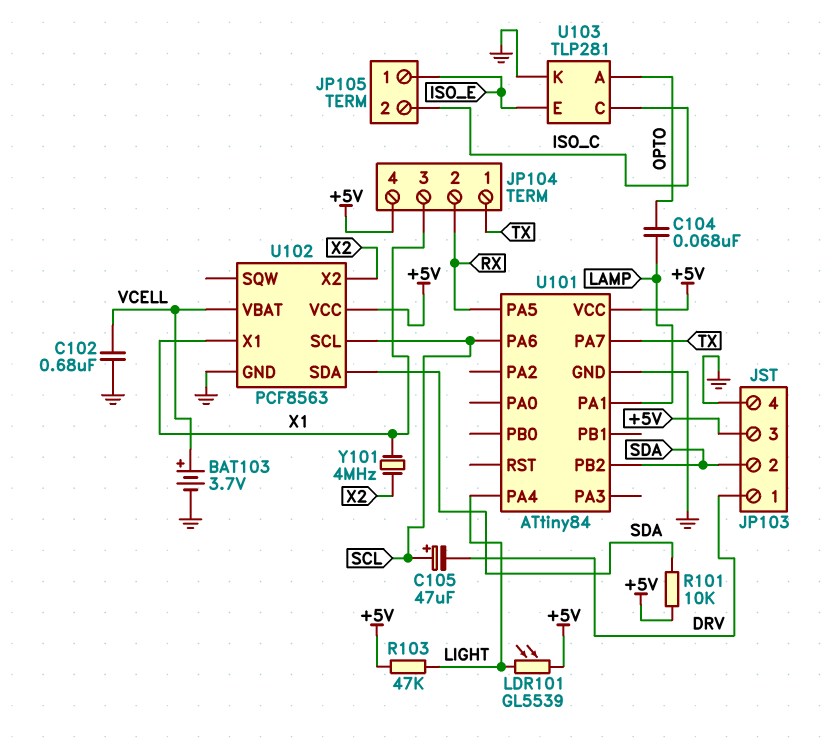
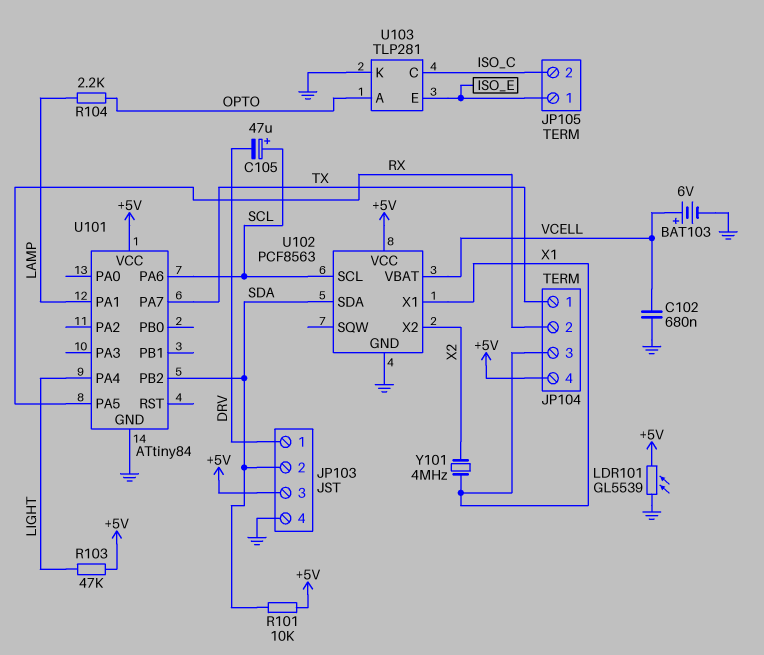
BAT103: 3.7V (plus VCELL, minus GND) -> 6V (plus VCELL, minus GND)
C104: 68nF (LAMP, OPTO) -> none
LDR101: GL5539 (+5V, LIGHT) -> GL5539 (+5V, GND)
R104: none -> 2.2k (LAMP, OPTO)

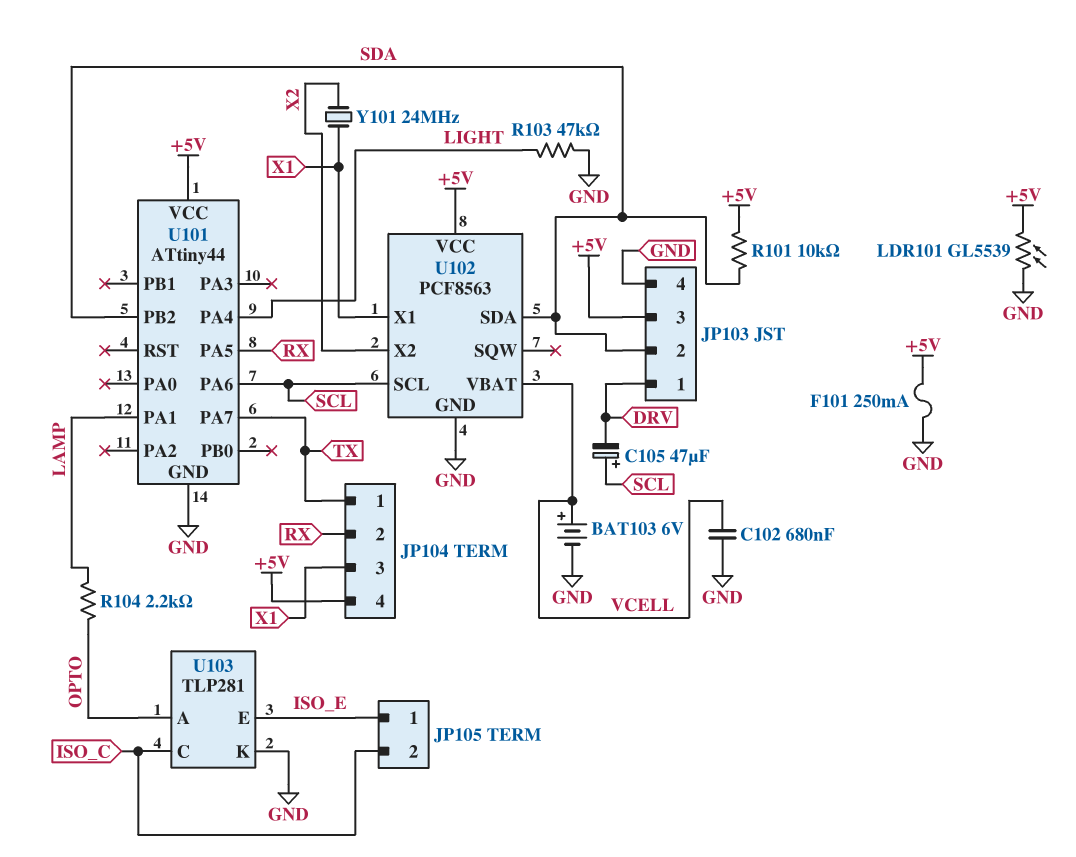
F101: none -> 250mA (+5V, GND)
R103: 47k (+5V, LIGHT) -> 47k (GND, LIGHT)
U101: ATtiny84 -> ATtiny44
Y101: 4MHz (X1, X2) -> 24MHz (X1, X2)

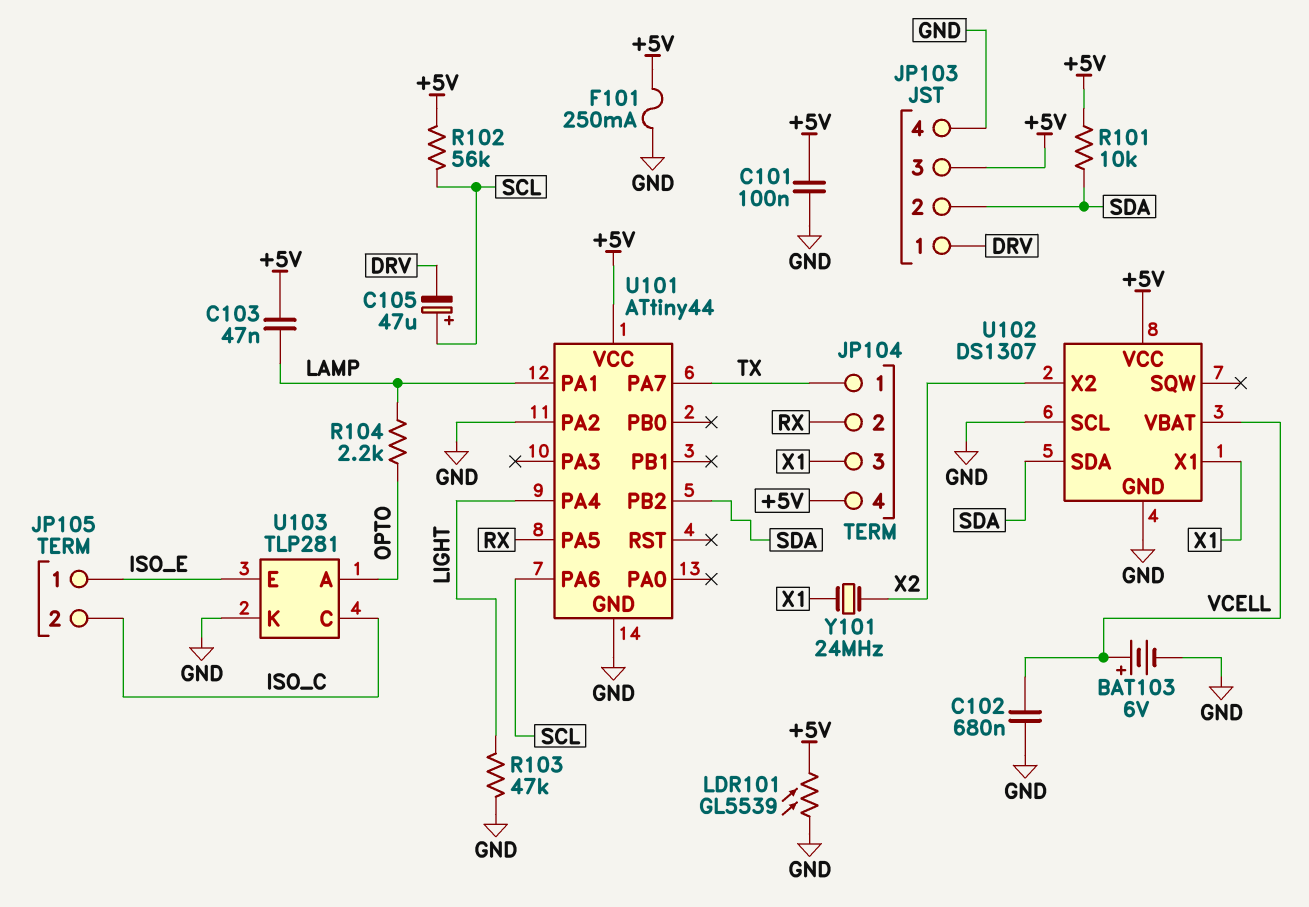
C101: none -> 100nF (+5V, GND)
C103: none -> 47nF (+5V, LAMP)
R102: none -> 56k (+5V, SCL)
U101 pin PA2: none -> GND
U102: PCF8563 -> DS1307
U102 pin SCL: SCL -> GND

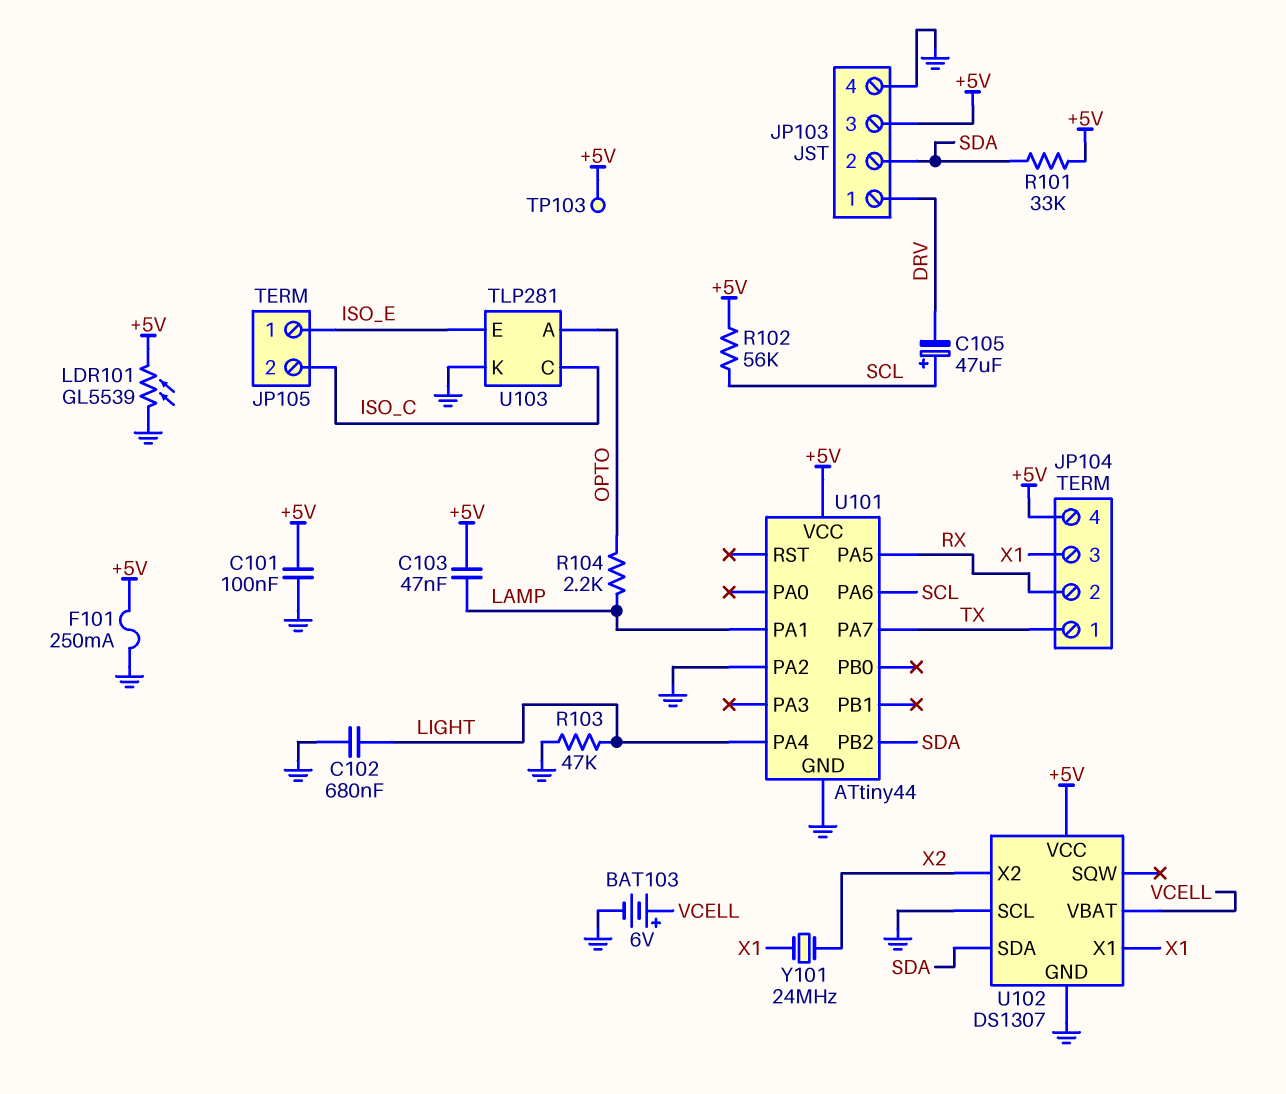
C102: 680nF (GND, VCELL) -> 680nF (GND, LIGHT)
R101: 10k (+5V, SDA) -> 33k (+5V, SDA)
TP103: none -> test point (+5V)

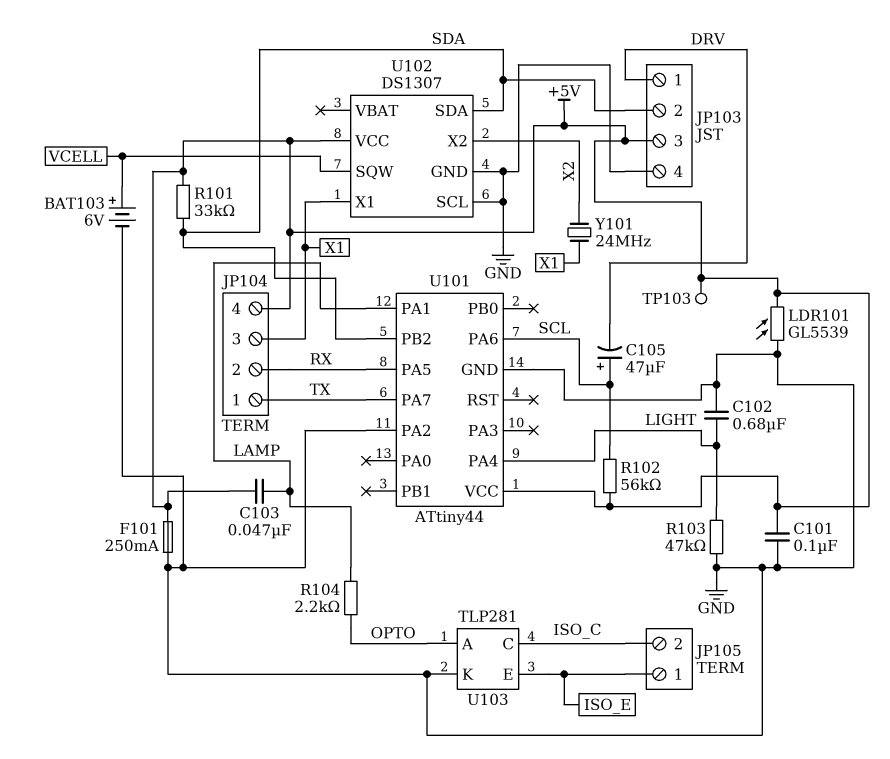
U102 pin SQW: none -> VCELL
U102 pin VBAT: VCELL -> none

